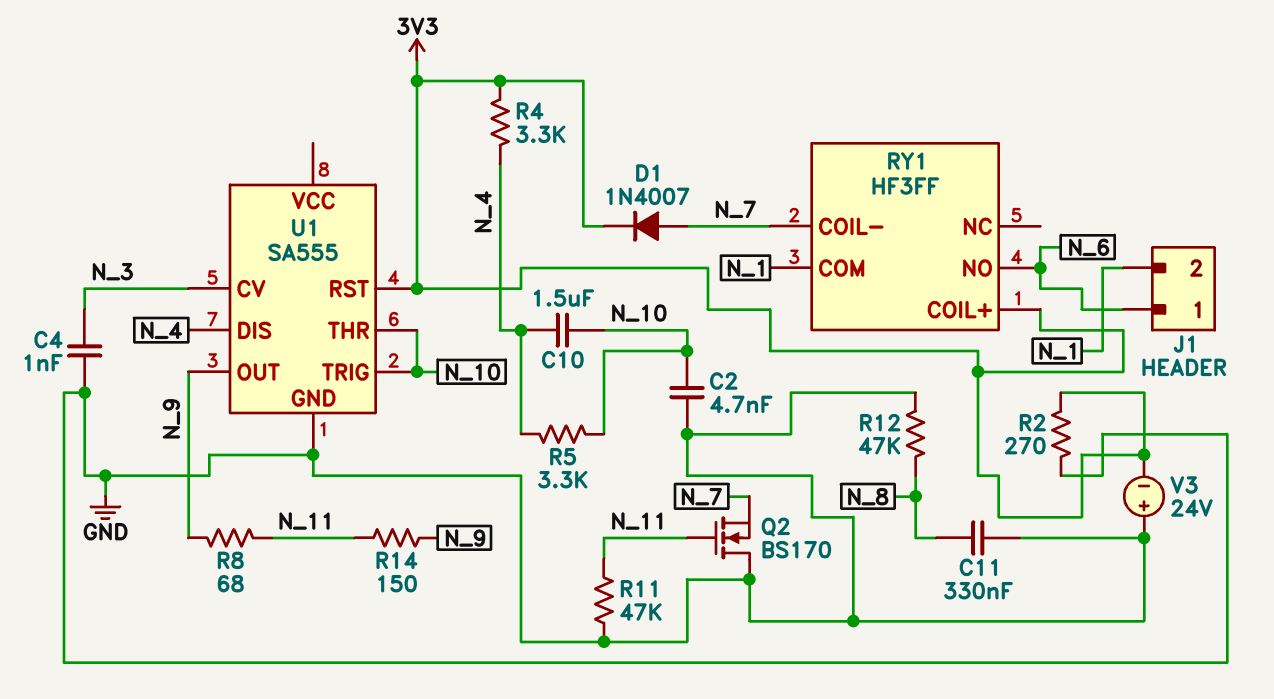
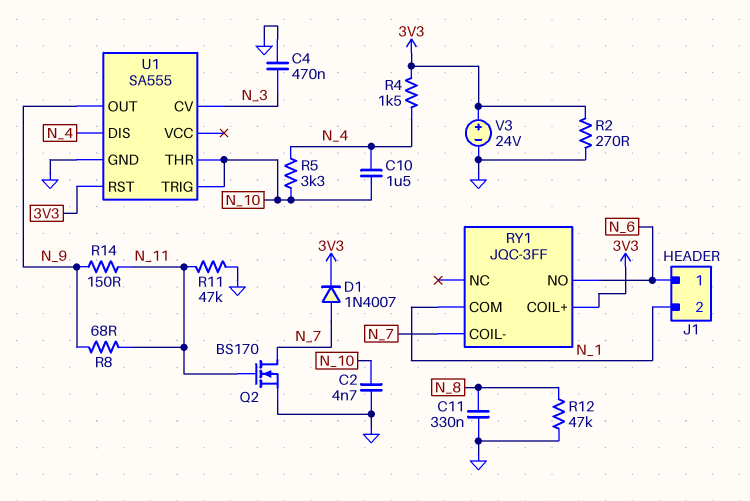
C4: 1nF (GND, N_3) -> 470nF (GND, N_3)
Q2: NMOS BS170 (G N_11, D GND, S N_7) -> NMOS BS170 (G N_11, D N_7, S GND)
R4: 3.3k (3V3, N_4) -> 1.5k (3V3, N_4)
RY1: HF3FF -> JQC-3FF
V3: 24V (plus GND, minus 3V3) -> 24V (plus 3V3, minus GND)

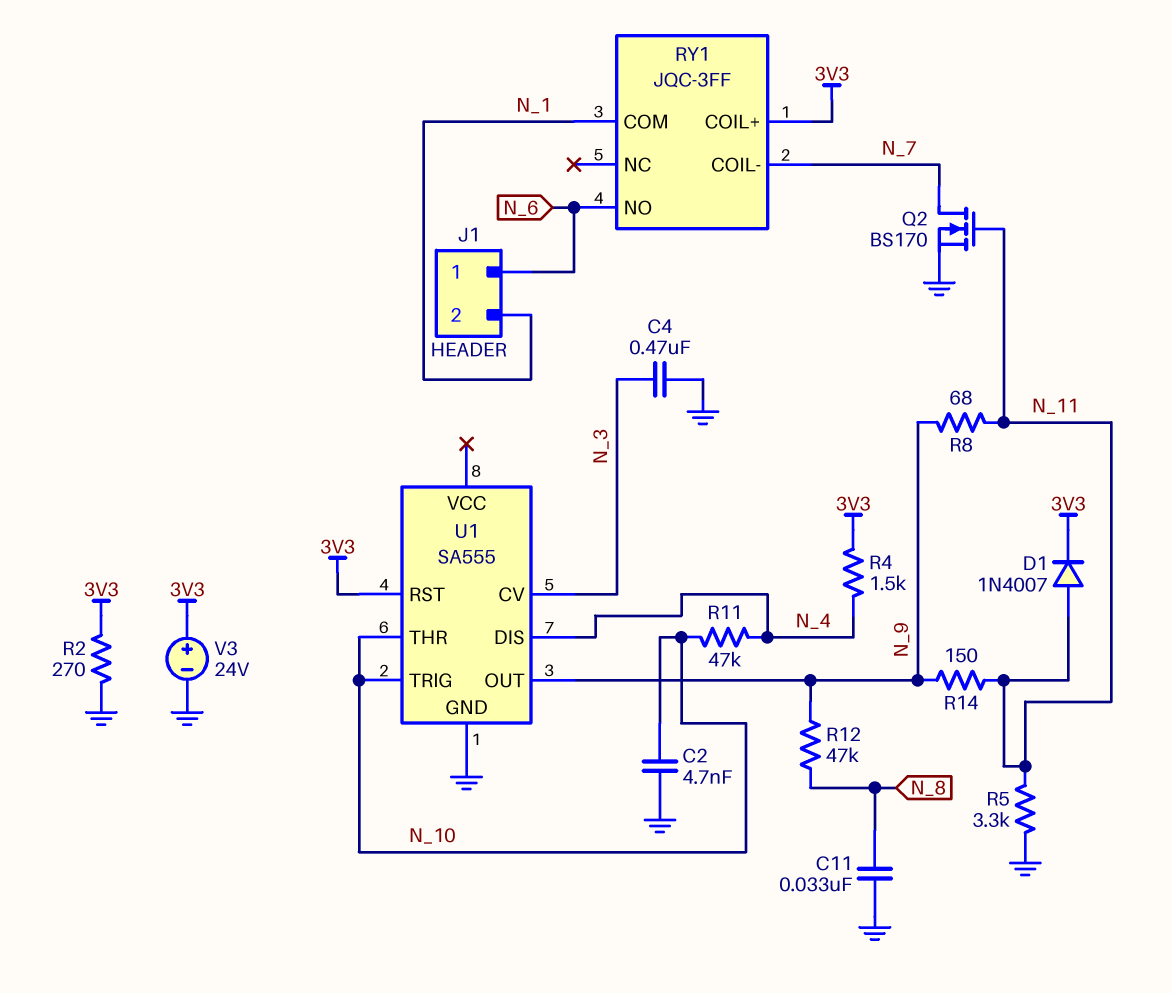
C10: 1.5uF (N_4, N_10) -> none
C11: 330nF (GND, N_8) -> 33nF (GND, N_8)
D1: diode 1N4007 (A N_7, K 3V3) -> diode 1N4007 (A N_11, K 3V3)
R5: 3.3k (N_4, N_10) -> 3.3k (GND, N_11)
R11: 47k (GND, N_11) -> 47k (N_4, N_10)
R12: 47k (GND, N_8) -> 47k (N_8, N_9)

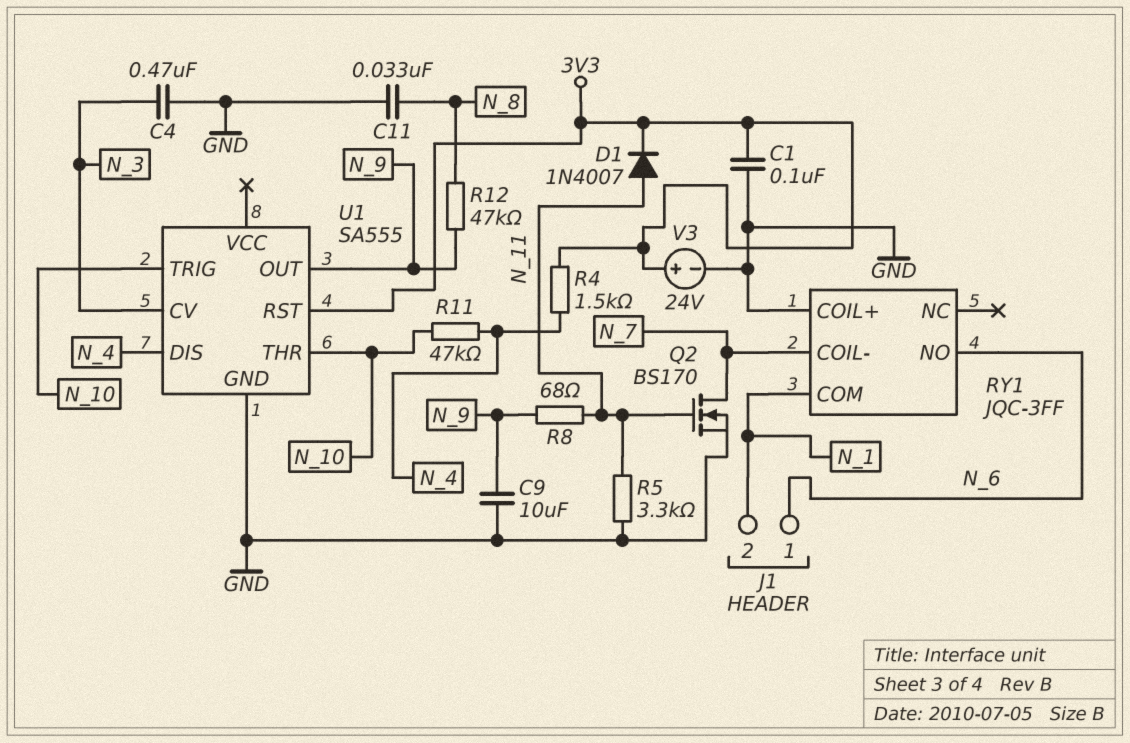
C1: none -> 100nF (3V3, GND)
C2: 4.7nF (GND, N_10) -> none
C9: none -> 10uF (GND, N_9)
R2: 270 (3V3, GND) -> none
R14: 150 (N_9, N_11) -> none
RY1 pin COIL+: 3V3 -> GND

